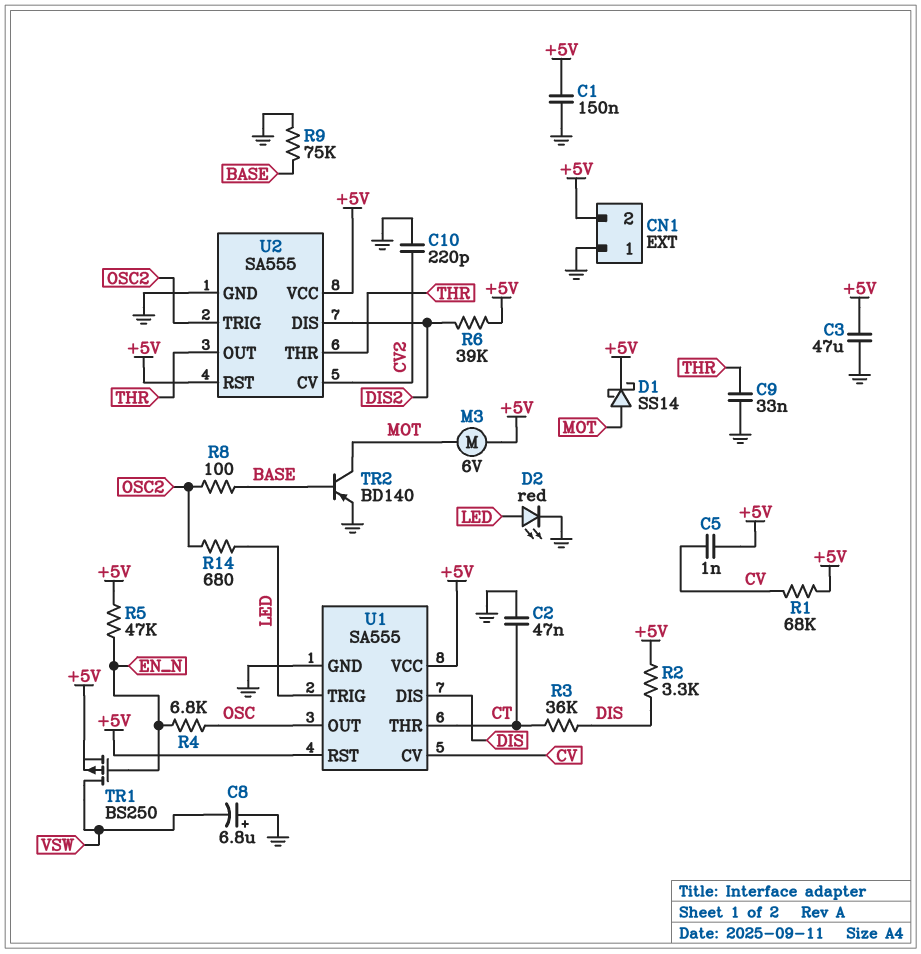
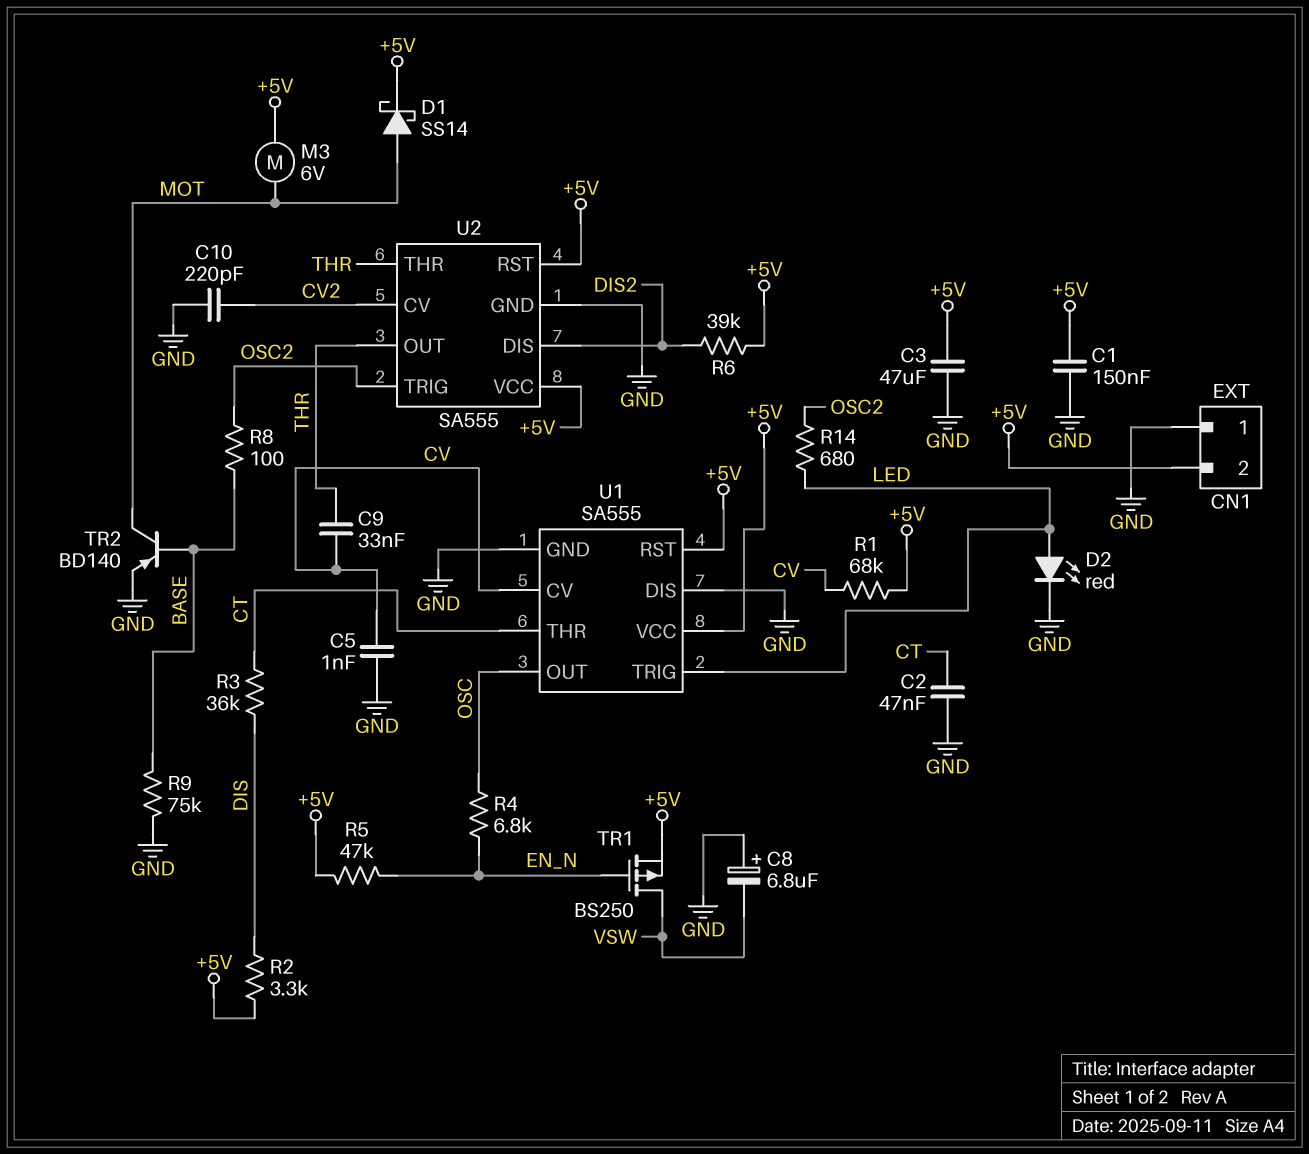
C5: 1nF (+5V, CV) -> 1nF (CV, GND)
C9: 33nF (GND, THR) -> 33nF (CV, THR)
U1 pin DIS: DIS -> GND

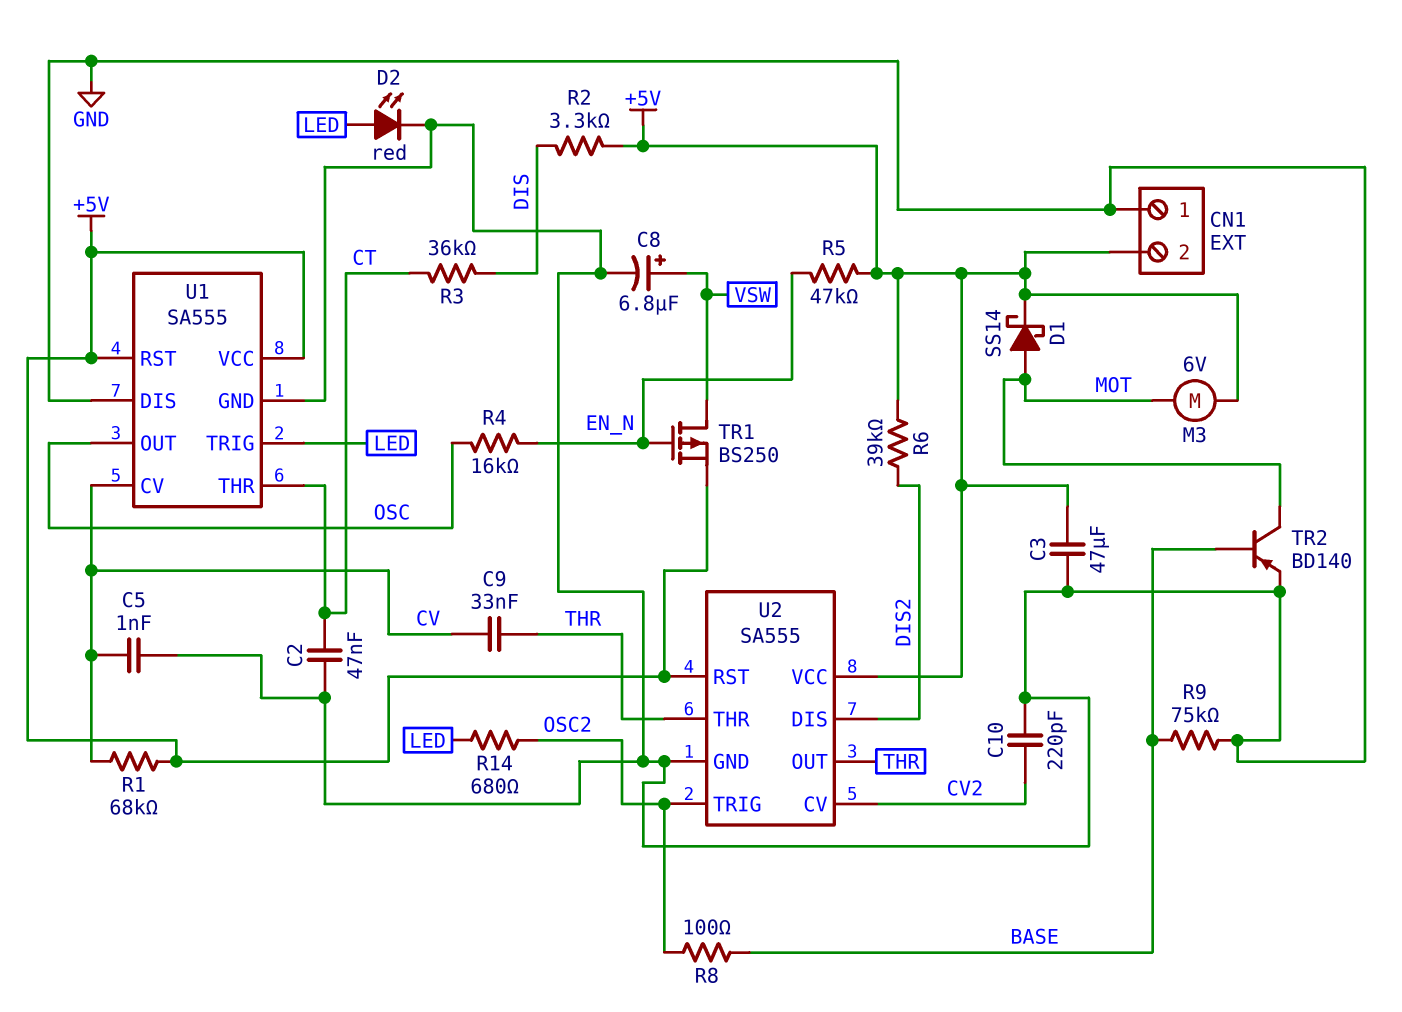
C1: 150nF (+5V, GND) -> none
C8: 6.8uF (plus GND, minus VSW) -> 6.8uF (plus VSW, minus GND)
R4: 6.8k (EN_N, OSC) -> 16k (EN_N, OSC)

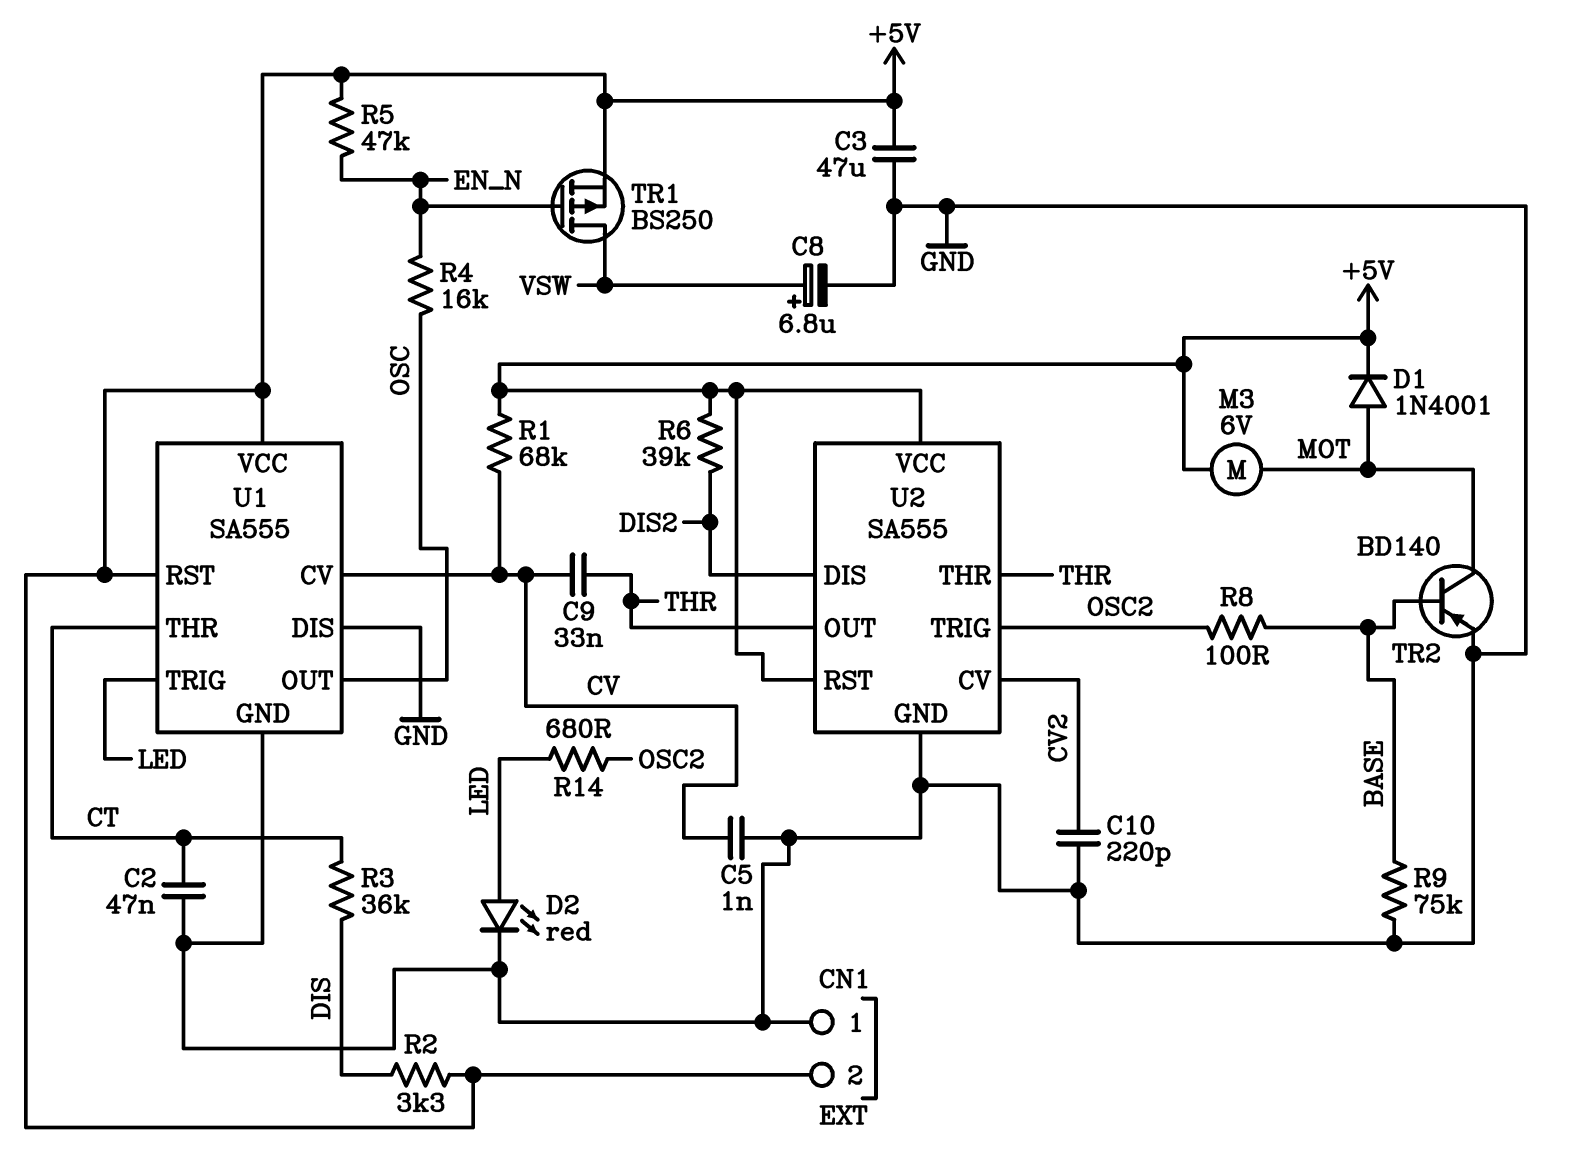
D1: schottky SS14 (A MOT, K +5V) -> diode 1N4001 (A MOT, K +5V)

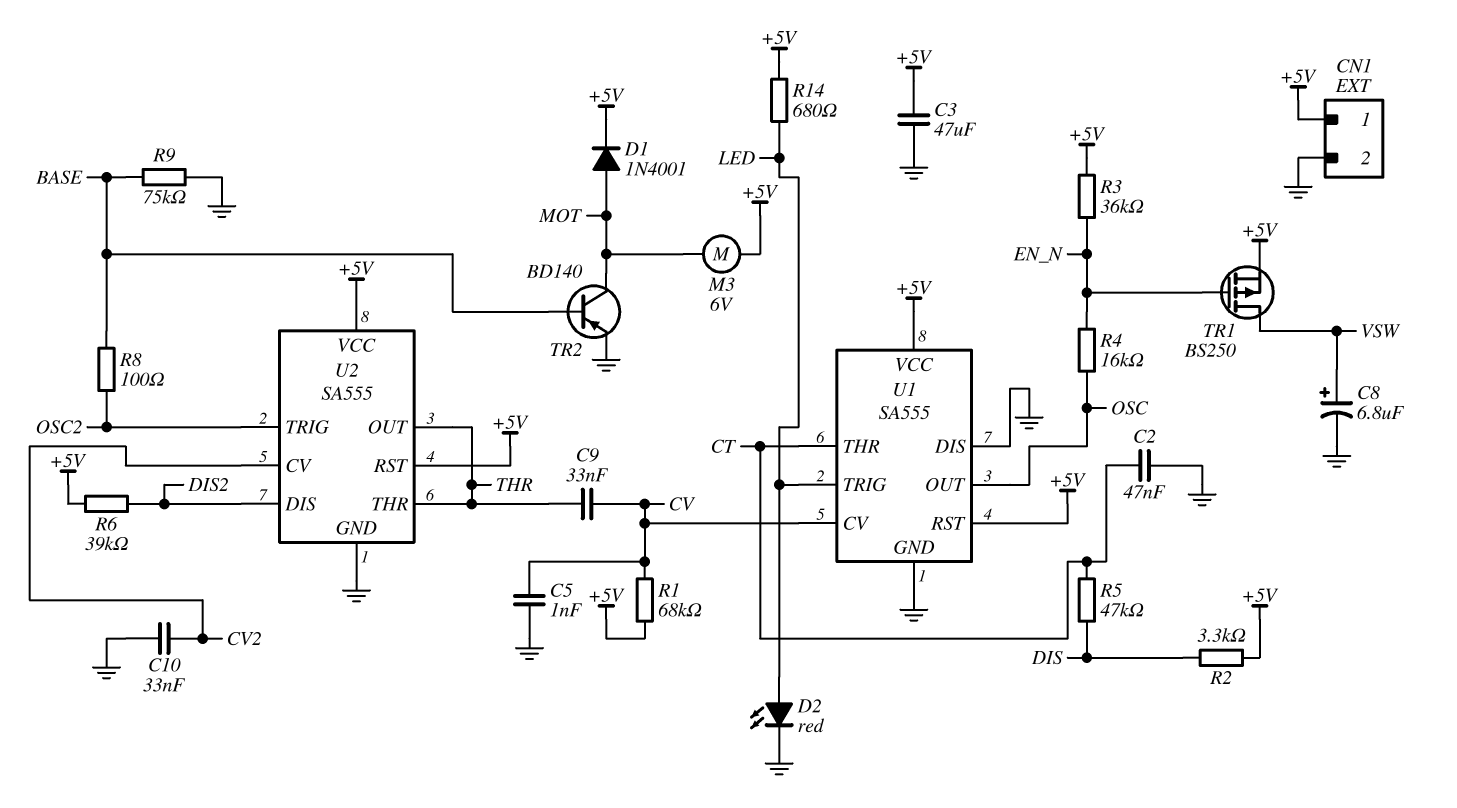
C10: 220pF (CV2, GND) -> 33nF (CV2, GND)
CN1 pin 1: GND -> +5V
CN1 pin 2: +5V -> GND
R3: 36k (CT, DIS) -> 36k (+5V, EN_N)
R5: 47k (+5V, EN_N) -> 47k (CT, DIS)
R14: 680 (LED, OSC2) -> 680 (+5V, LED)

